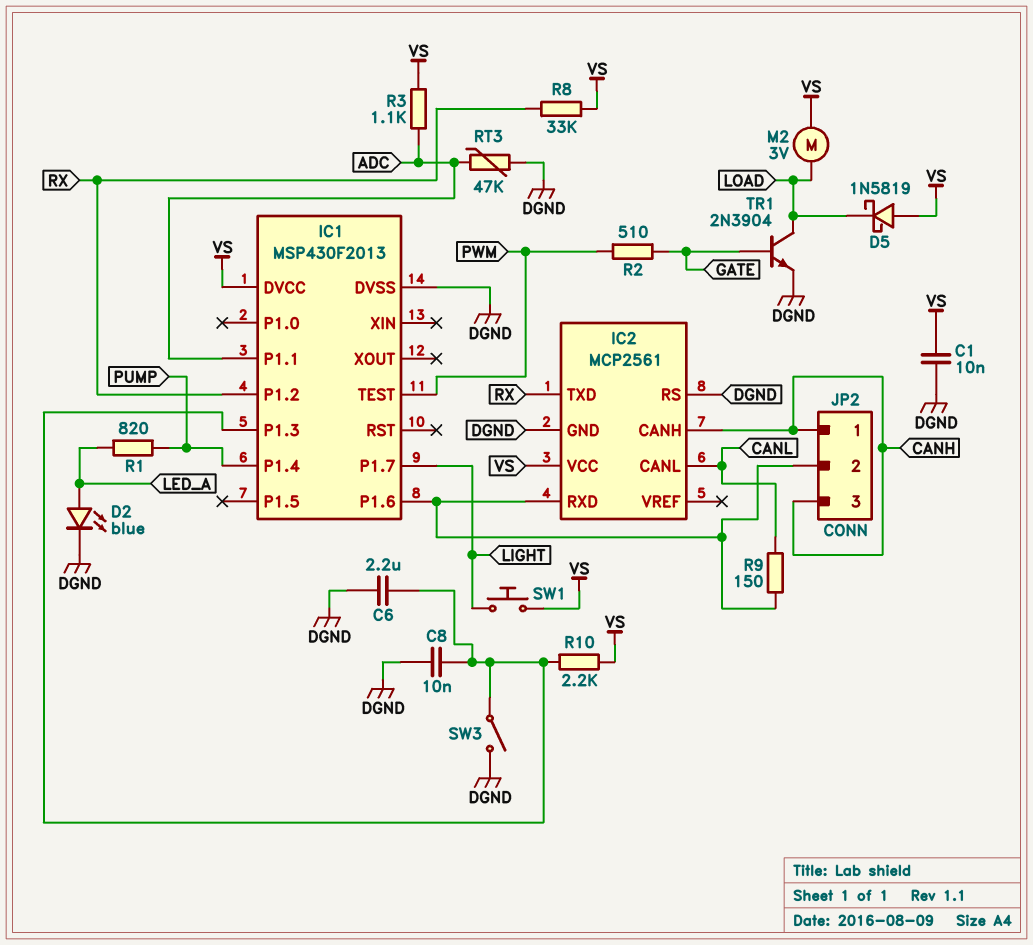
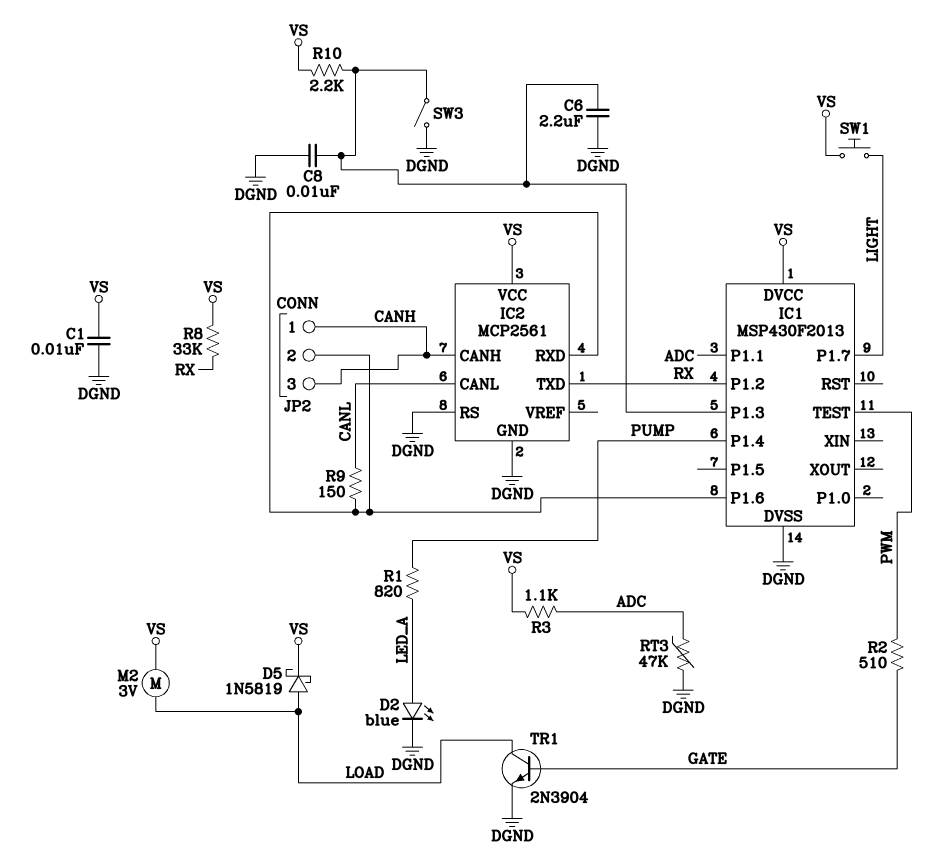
D5: schottky 1N5819 (A VS, K LOAD) -> schottky 1N5819 (A LOAD, K VS)

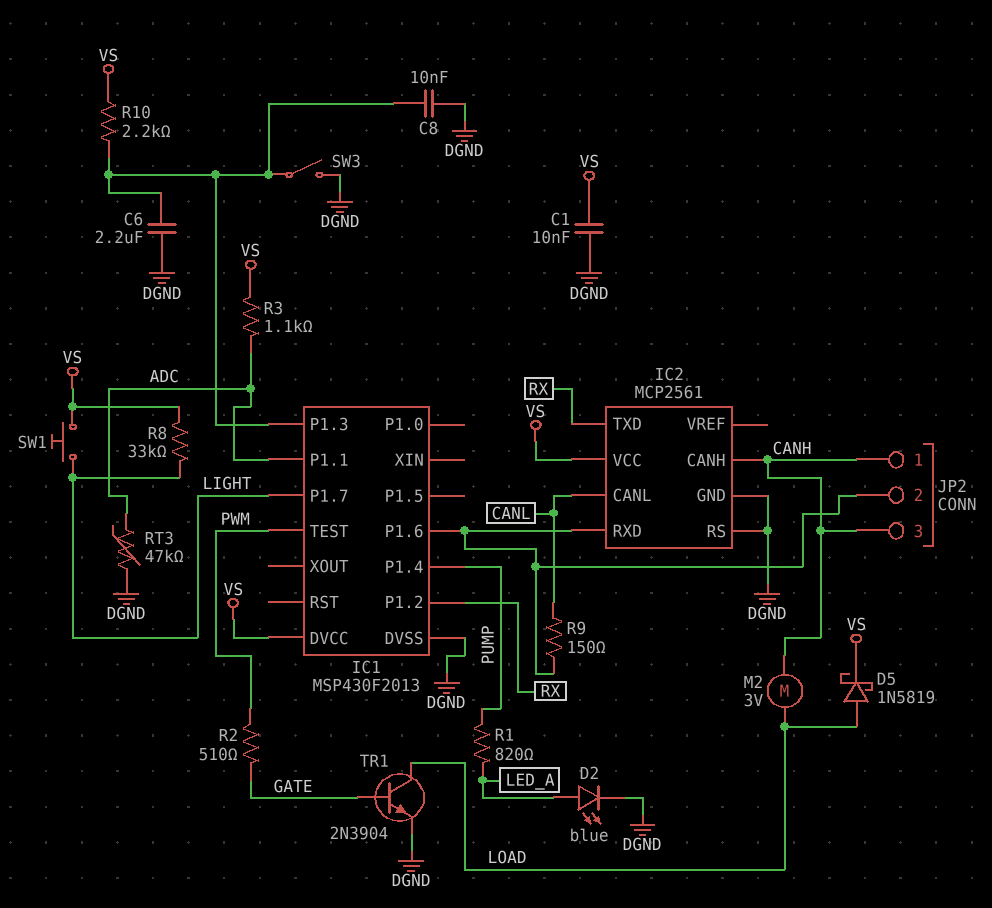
M2: motor 3V (LOAD, VS) -> motor 3V (CANH, LOAD)
R8: 33k (RX, VS) -> 33k (LIGHT, VS)

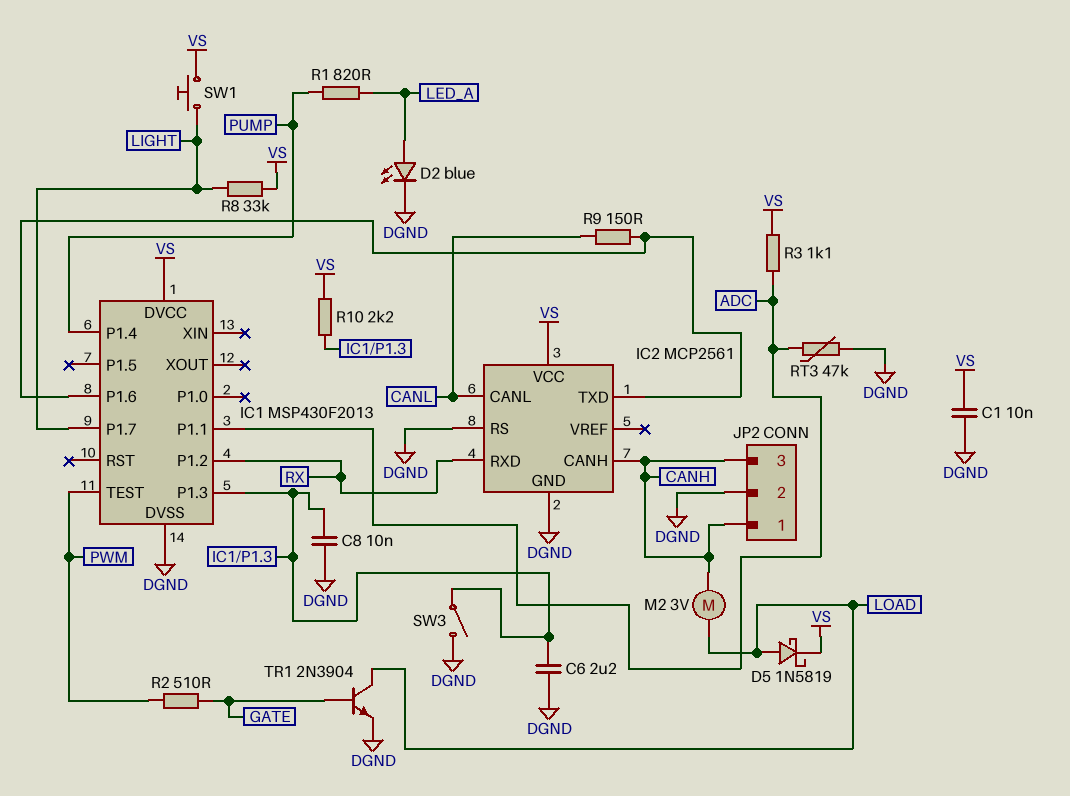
IC2 pin RXD: IC1/P1.6 -> RX
IC2 pin TXD: RX -> IC1/P1.6
JP2 pin 2: IC1/P1.6 -> DGND

